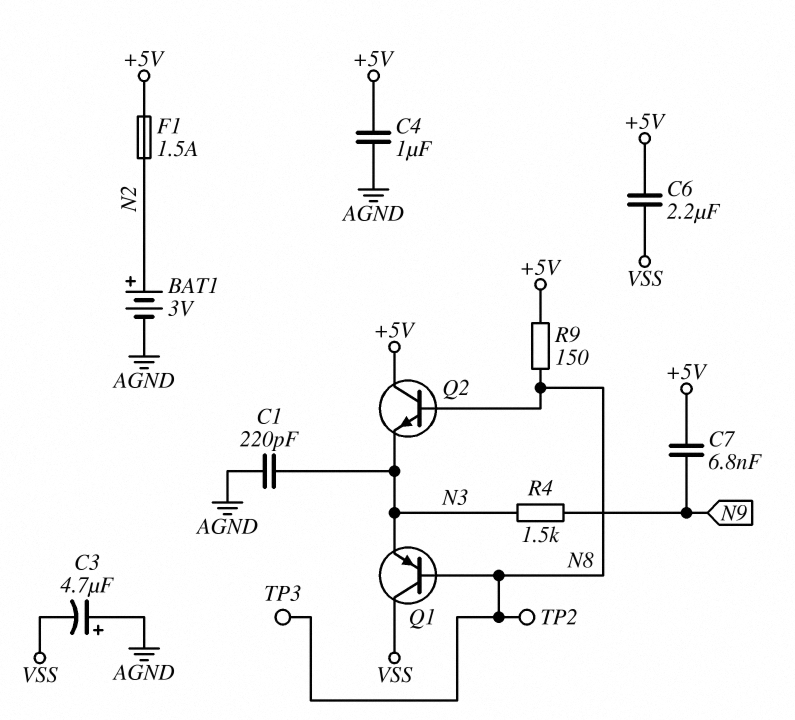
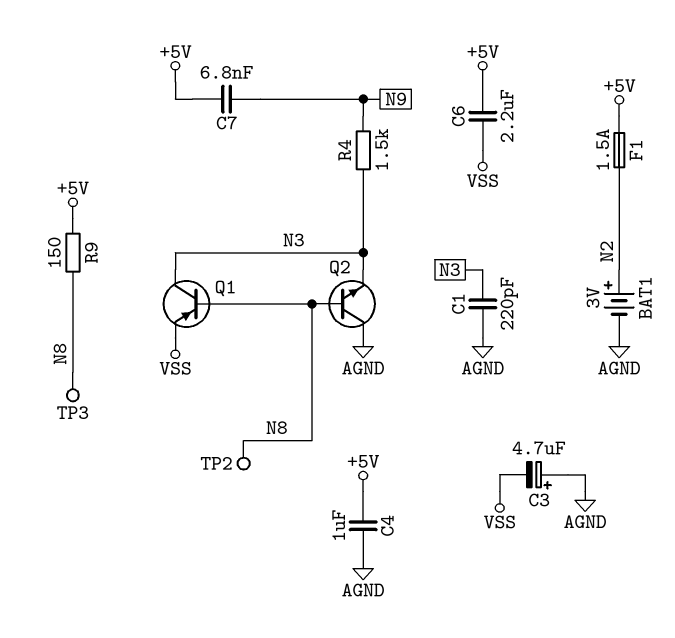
Q1: PNP (B N8, C VSS, E N3) -> PNP (B N8, C N3, E VSS)
Q2: NPN (B N8, C +5V, E N3) -> NPN (B N8, C AGND, E N3)

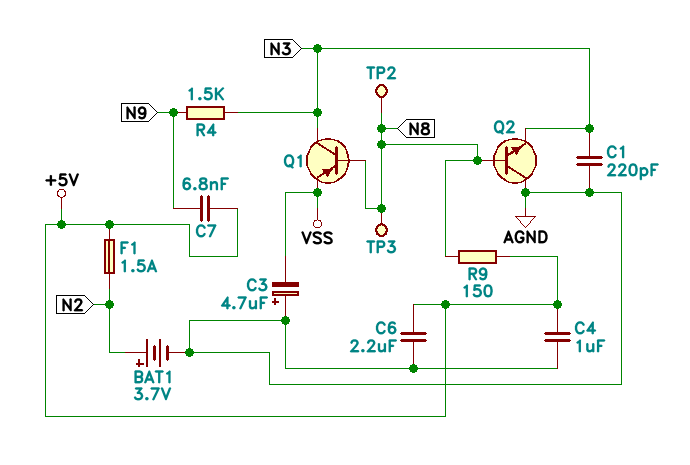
BAT1: 3V (plus N2, minus AGND) -> 3.7V (plus N2, minus AGND)
C6: 2.2uF (+5V, VSS) -> 2.2uF (+5V, AGND)

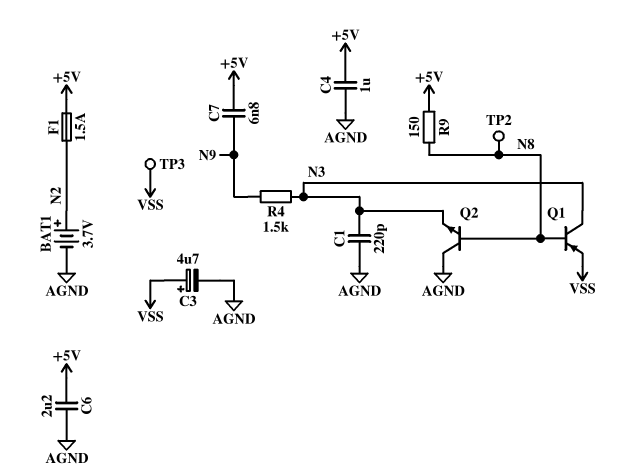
C3: 4.7uF (plus AGND, minus VSS) -> 4.7uF (plus VSS, minus AGND)
TP3: test point (N8) -> test point (VSS)

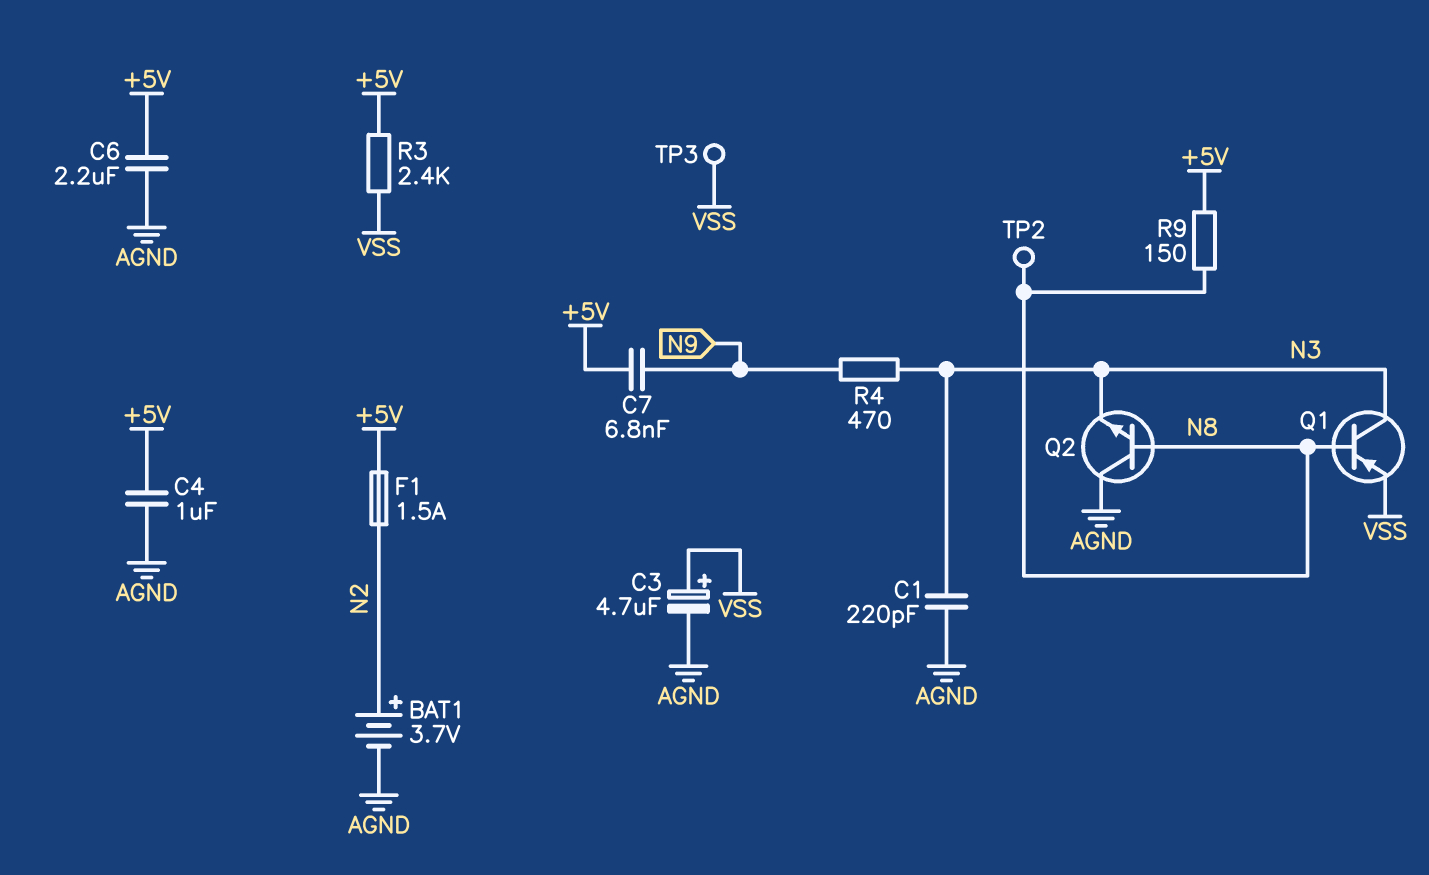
R3: none -> 2.4k (+5V, VSS)
R4: 1.5k (N3, N9) -> 470 (N3, N9)

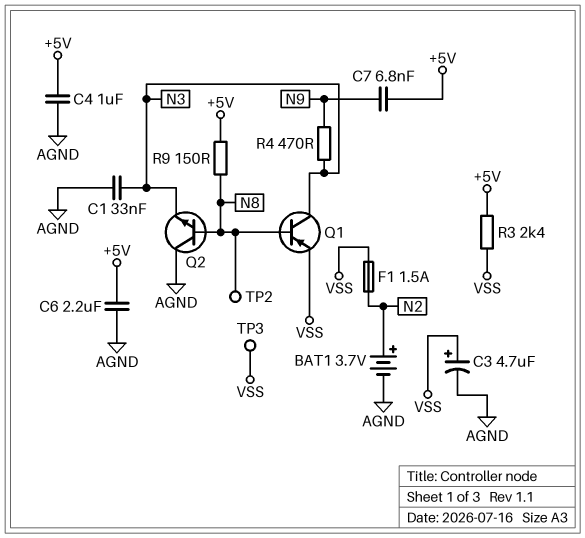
C1: 220pF (AGND, N3) -> 33nF (AGND, N3)
F1: 1.5A (+5V, N2) -> 1.5A (N2, VSS)

